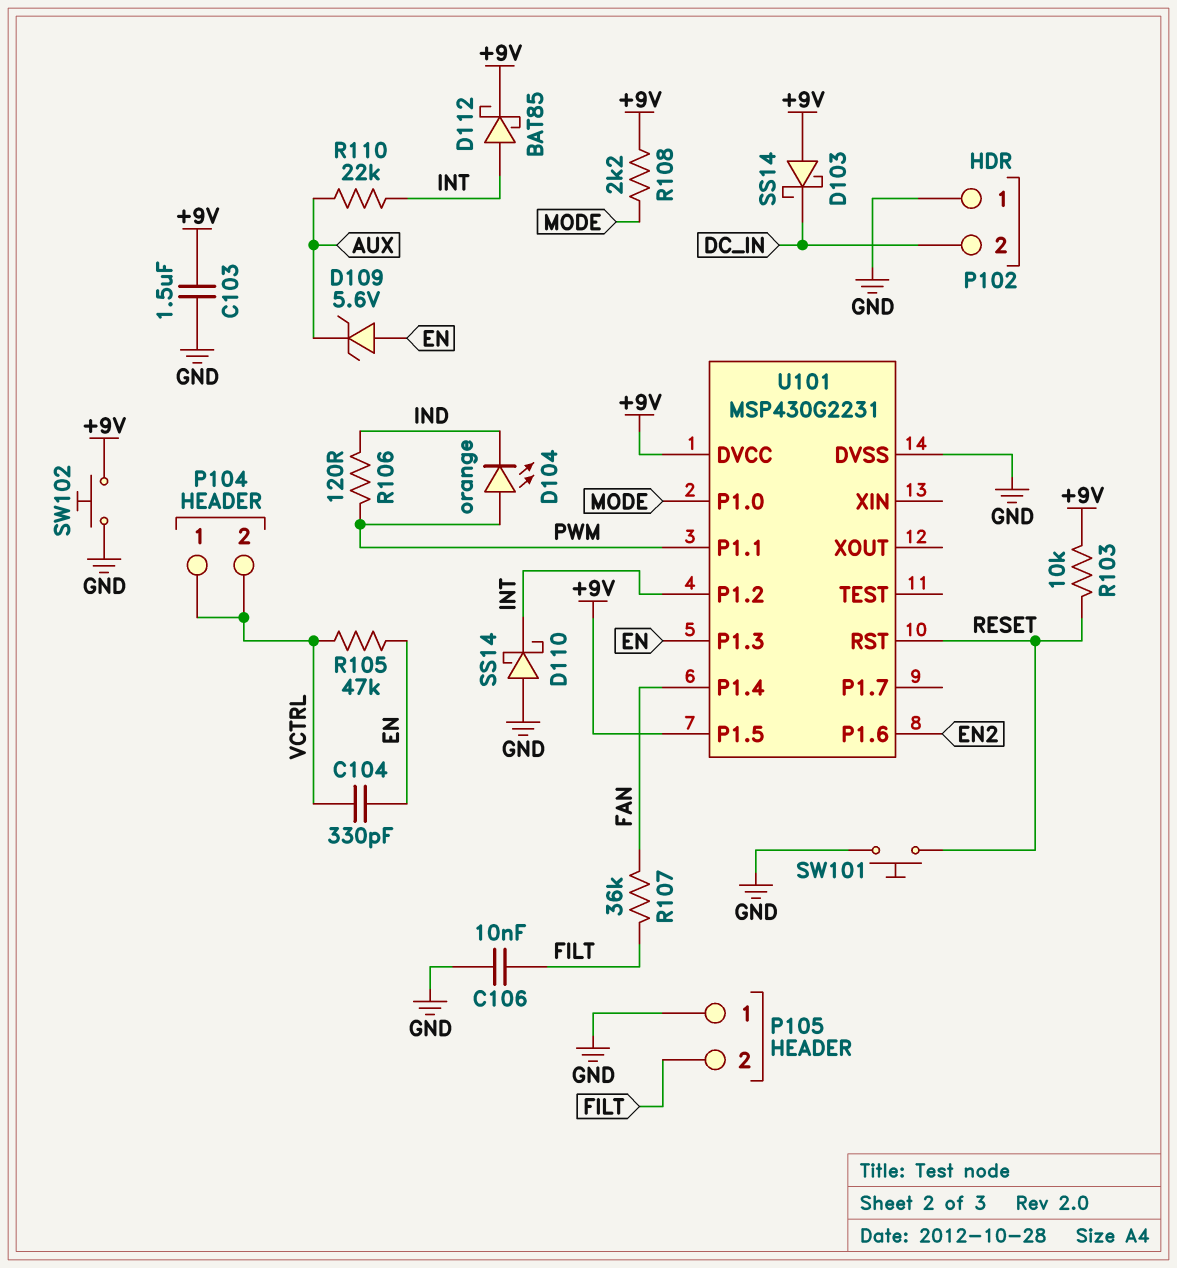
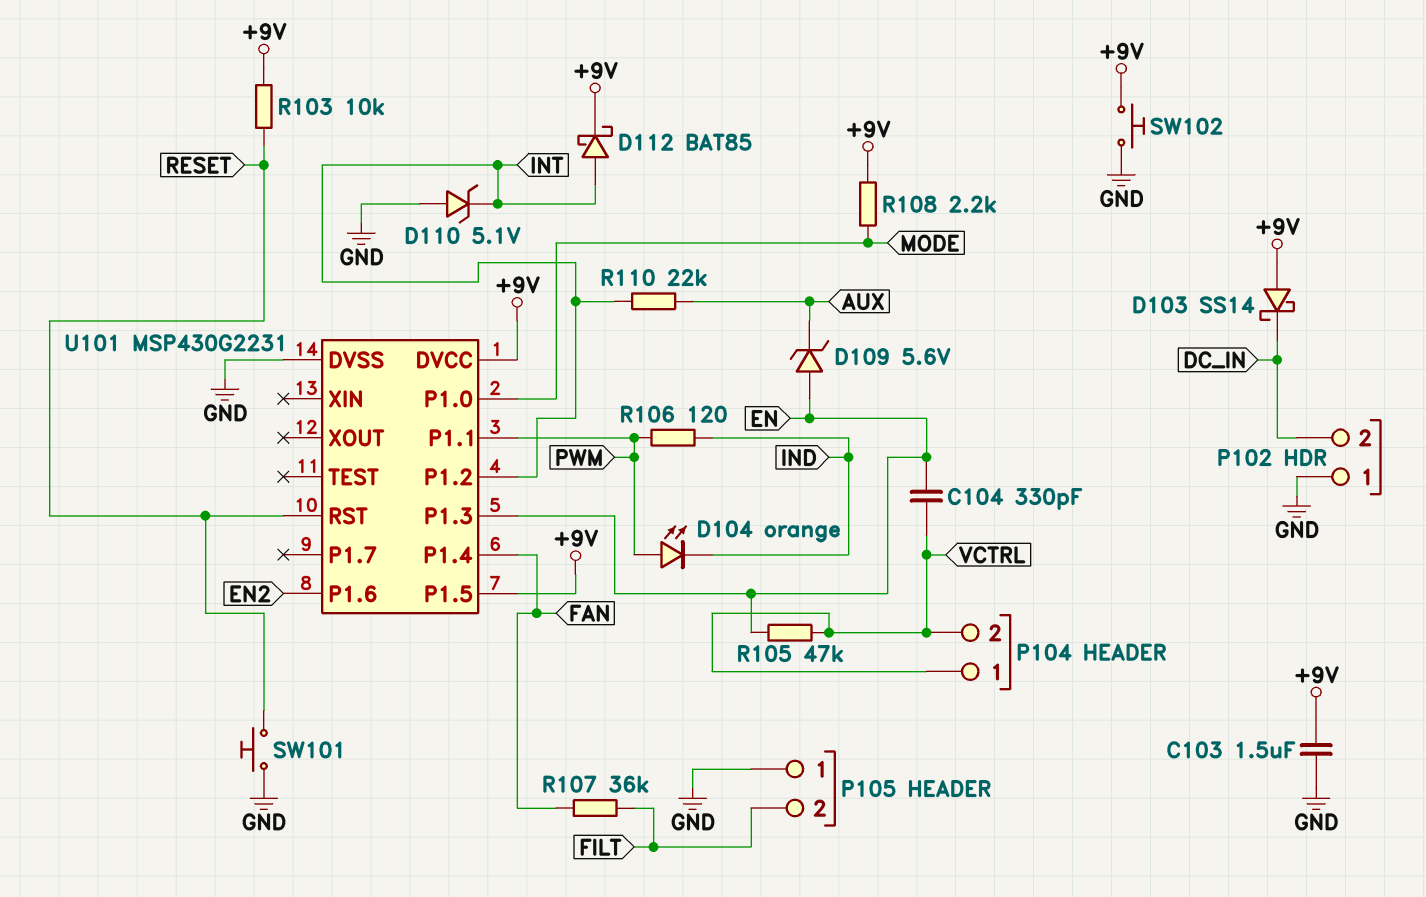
C106: 10nF (FILT, GND) -> none
D110: schottky SS14 (A GND, K INT) -> zener 5.1V (A GND, K INT)

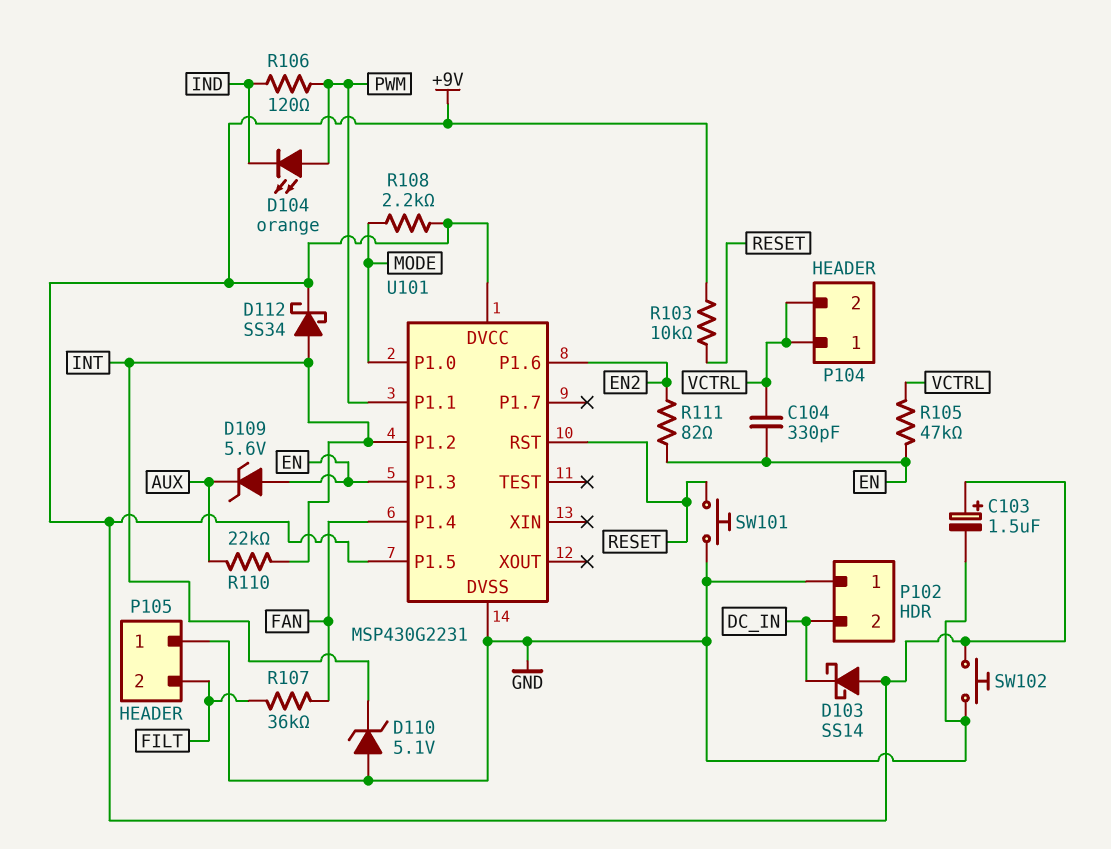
C103: 1.5uF (+9V, GND) -> 1.5uF (plus +9V, minus GND)
D112: schottky BAT85 (A INT, K +9V) -> schottky SS34 (A INT, K +9V)
R111: none -> 82 (EN, EN2)

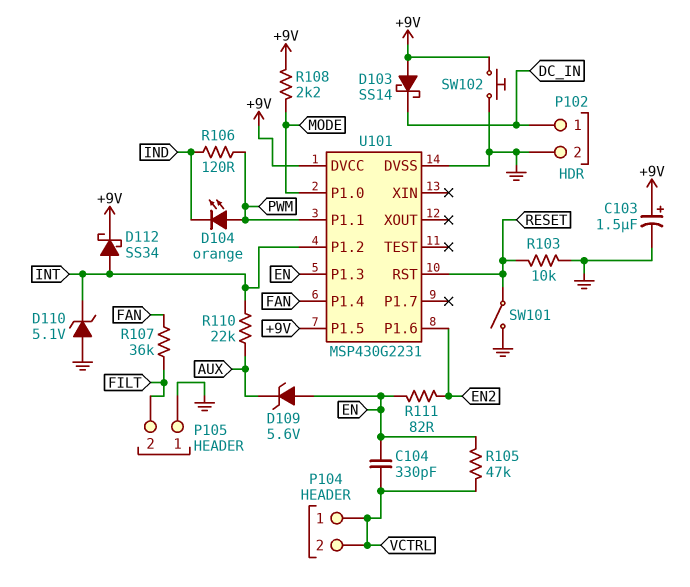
P102 pin 1: GND -> DC_IN
P102 pin 2: DC_IN -> GND
R103: 10k (+9V, RESET) -> 10k (GND, RESET)
SW101: button (GND, RESET) -> switch (GND, RESET)

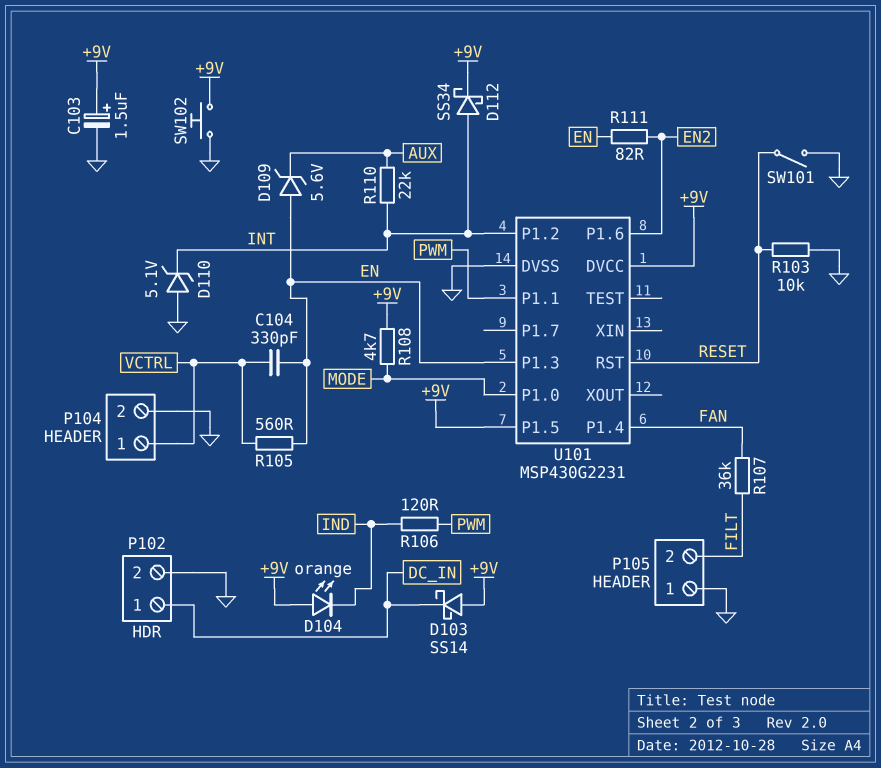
D104: LED orange (A PWM, K IND) -> LED orange (A +9V, K IND)
P104 pin 2: VCTRL -> GND
R105: 47k (EN, VCTRL) -> 560 (EN, VCTRL)
R108: 2.2k (+9V, MODE) -> 4.7k (+9V, MODE)

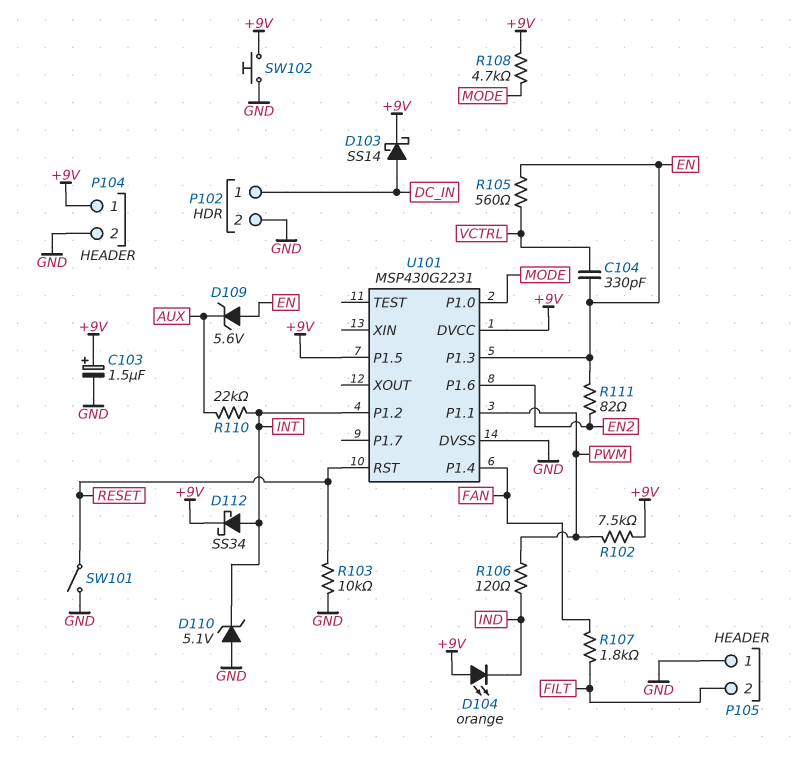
D103: schottky SS14 (A +9V, K DC_IN) -> schottky SS14 (A DC_IN, K +9V)
P104 pin 1: VCTRL -> +9V
R102: none -> 7.5k (+9V, PWM)
R107: 36k (FAN, FILT) -> 1.8k (FAN, FILT)

